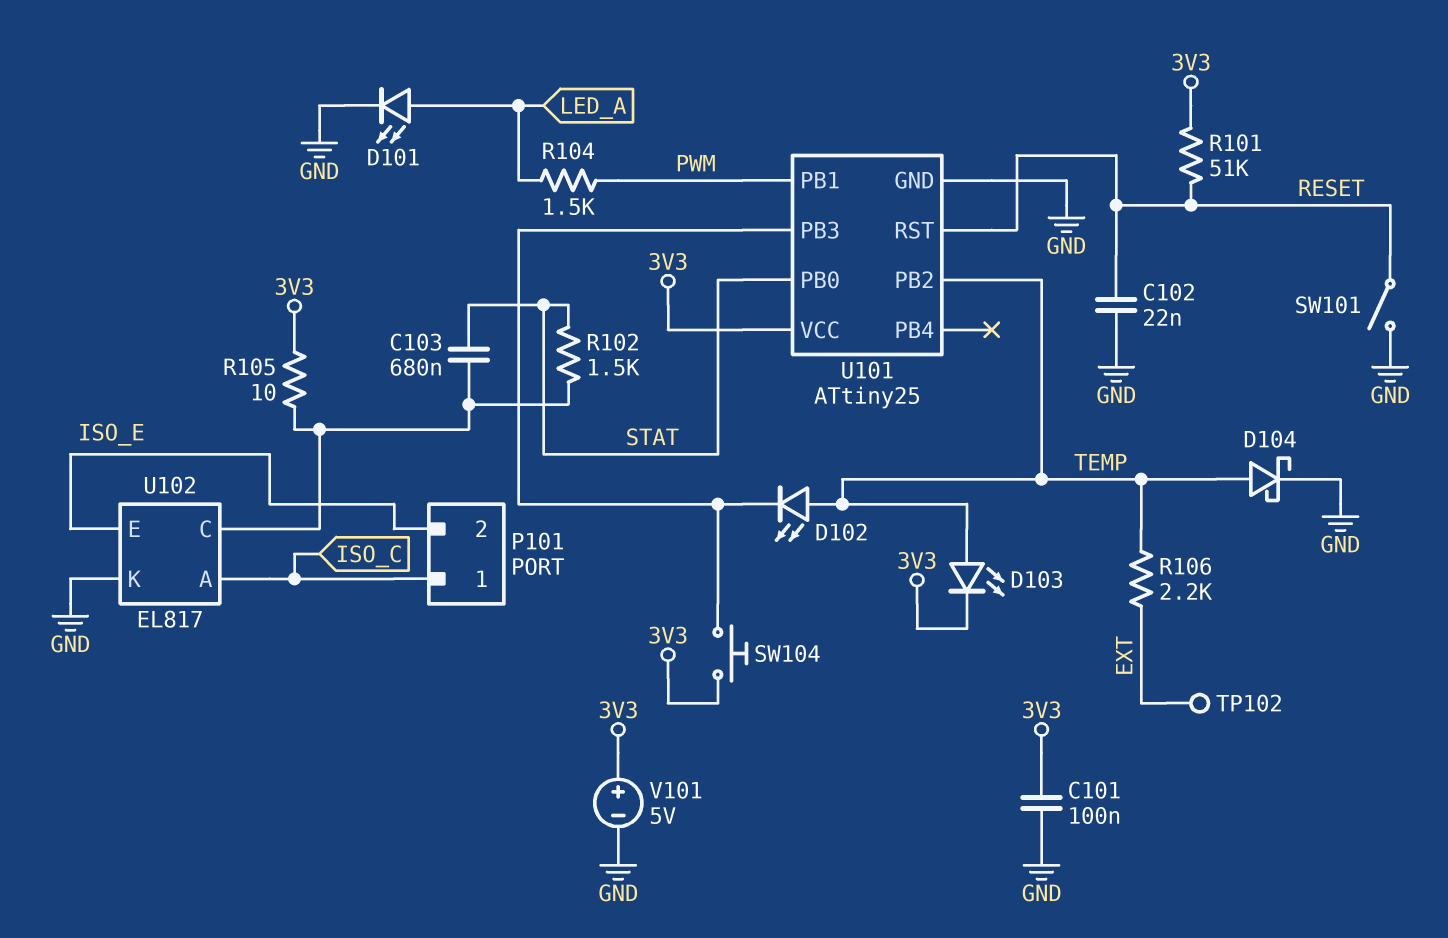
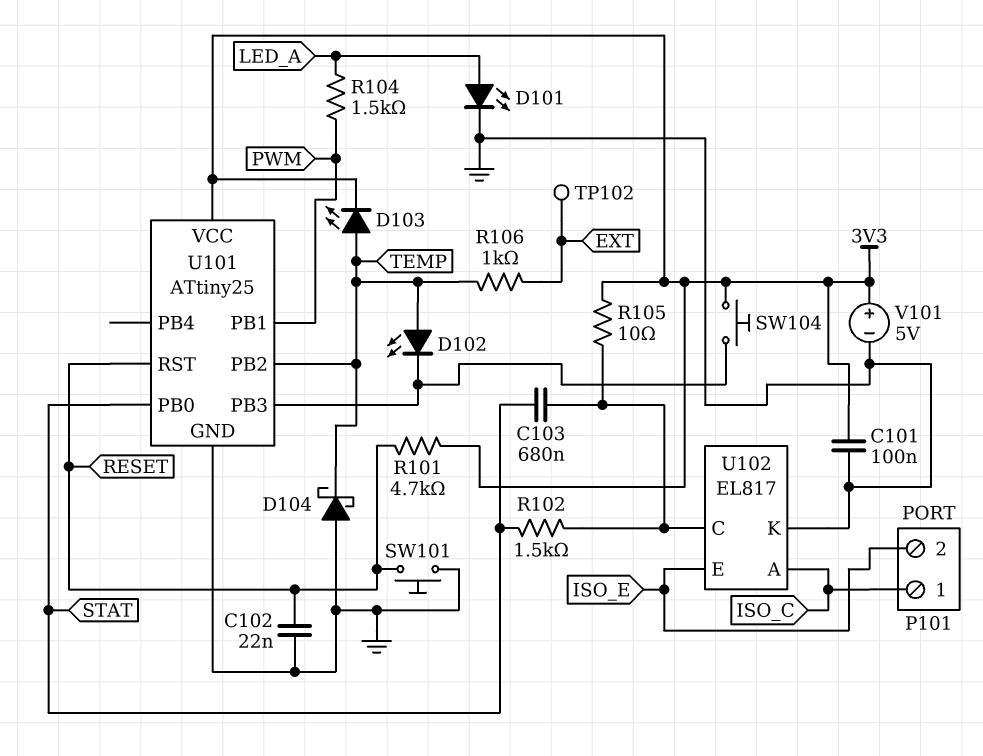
D104: schottky (A TEMP, K GND) -> schottky (A GND, K TEMP)
R101: 51k (3V3, RESET) -> 4.7k (3V3, RESET)
R106: 2.2k (EXT, TEMP) -> 1k (EXT, TEMP)
SW101: switch (GND, RESET) -> button (GND, RESET)

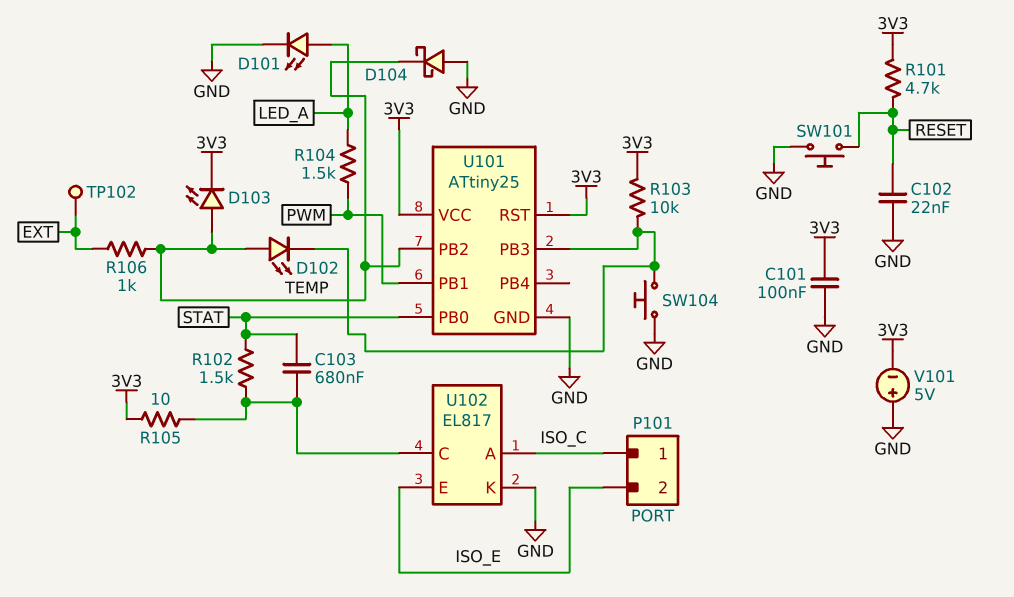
R103: none -> 10k (3V3, U101/PB3)
SW104: button (3V3, U101/PB3) -> button (GND, U101/PB3)
U101 pin RST: RESET -> 3V3
V101: 5V (plus 3V3, minus GND) -> 5V (plus GND, minus 3V3)

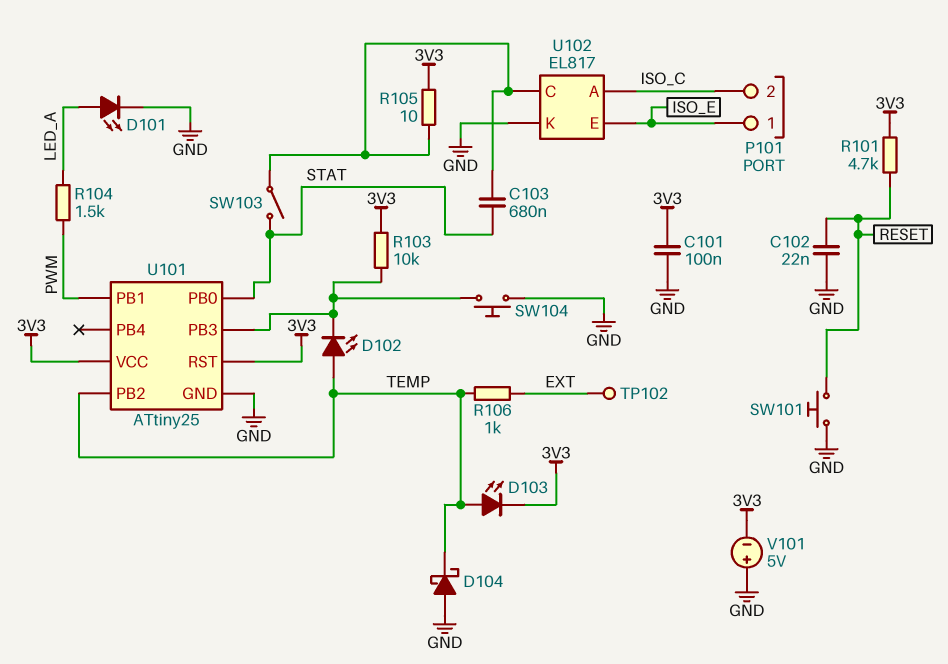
P101 pin 1: ISO_C -> ISO_E
P101 pin 2: ISO_E -> ISO_C
R102: 1.5k (STAT, U102/C) -> none
SW103: none -> switch (STAT, U102/C)

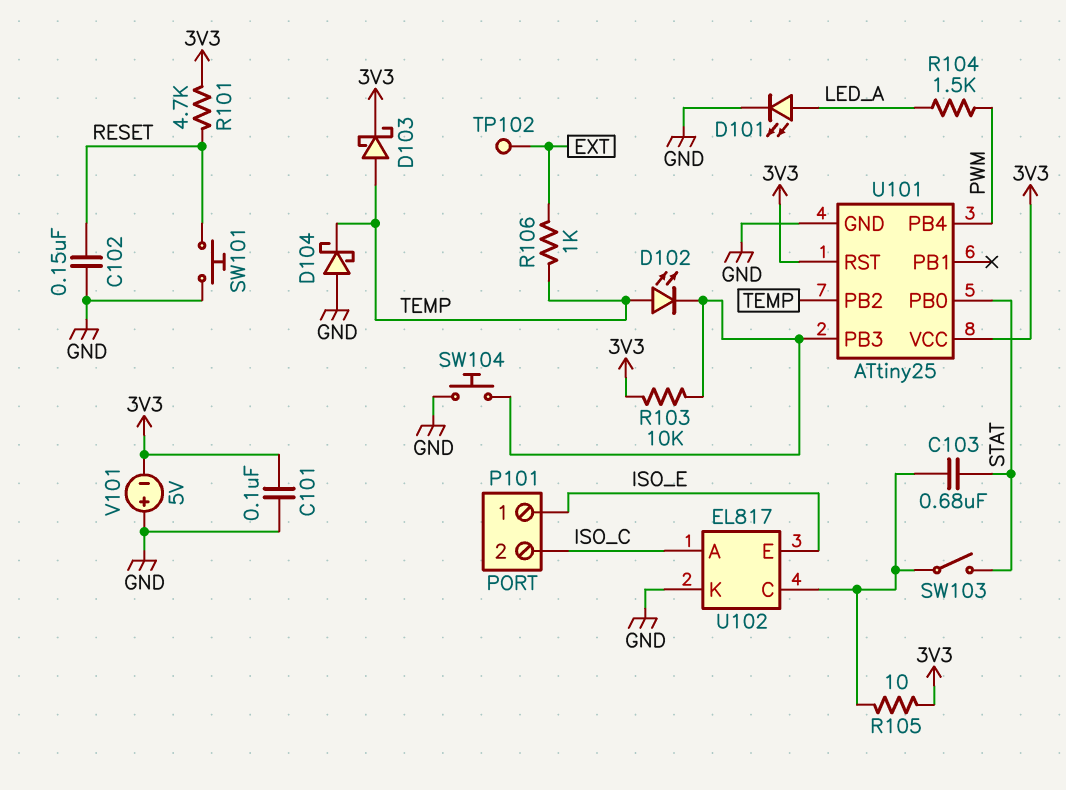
C102: 22nF (GND, RESET) -> 150nF (GND, RESET)
D103: LED (A TEMP, K 3V3) -> schottky (A TEMP, K 3V3)
U101 pin PB1: PWM -> none
U101 pin PB4: none -> PWM

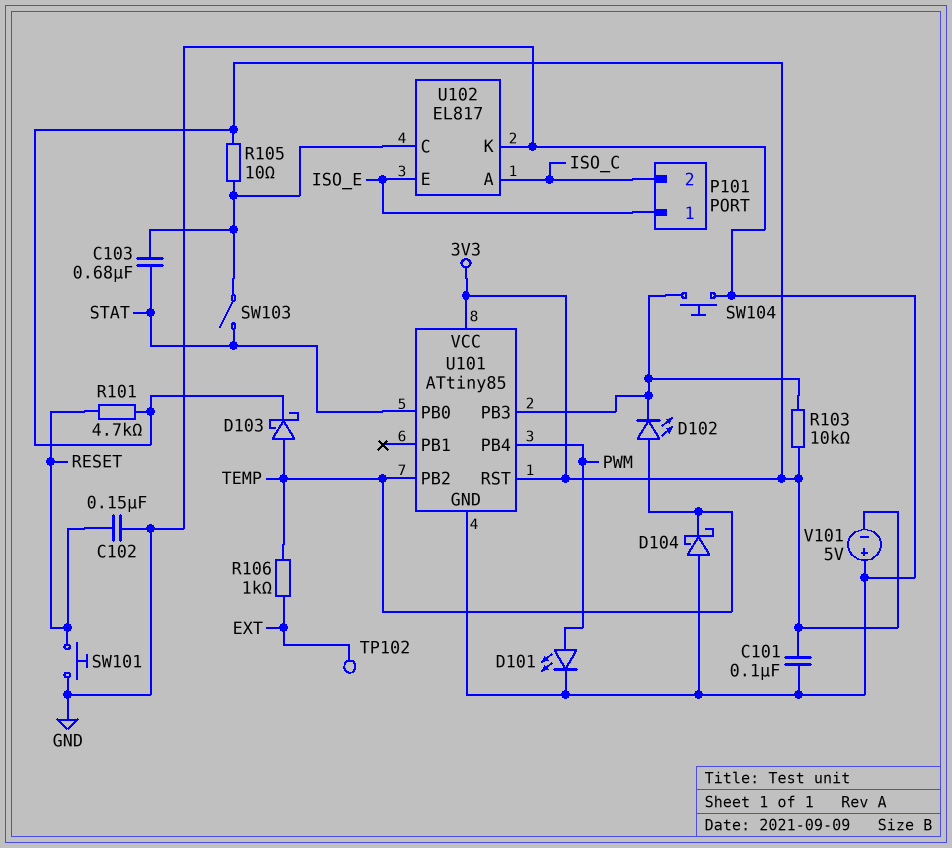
D101: LED (A LED_A, K GND) -> LED (A PWM, K GND)
R104: 1.5k (LED_A, PWM) -> none
U101: ATtiny25 -> ATtiny85

